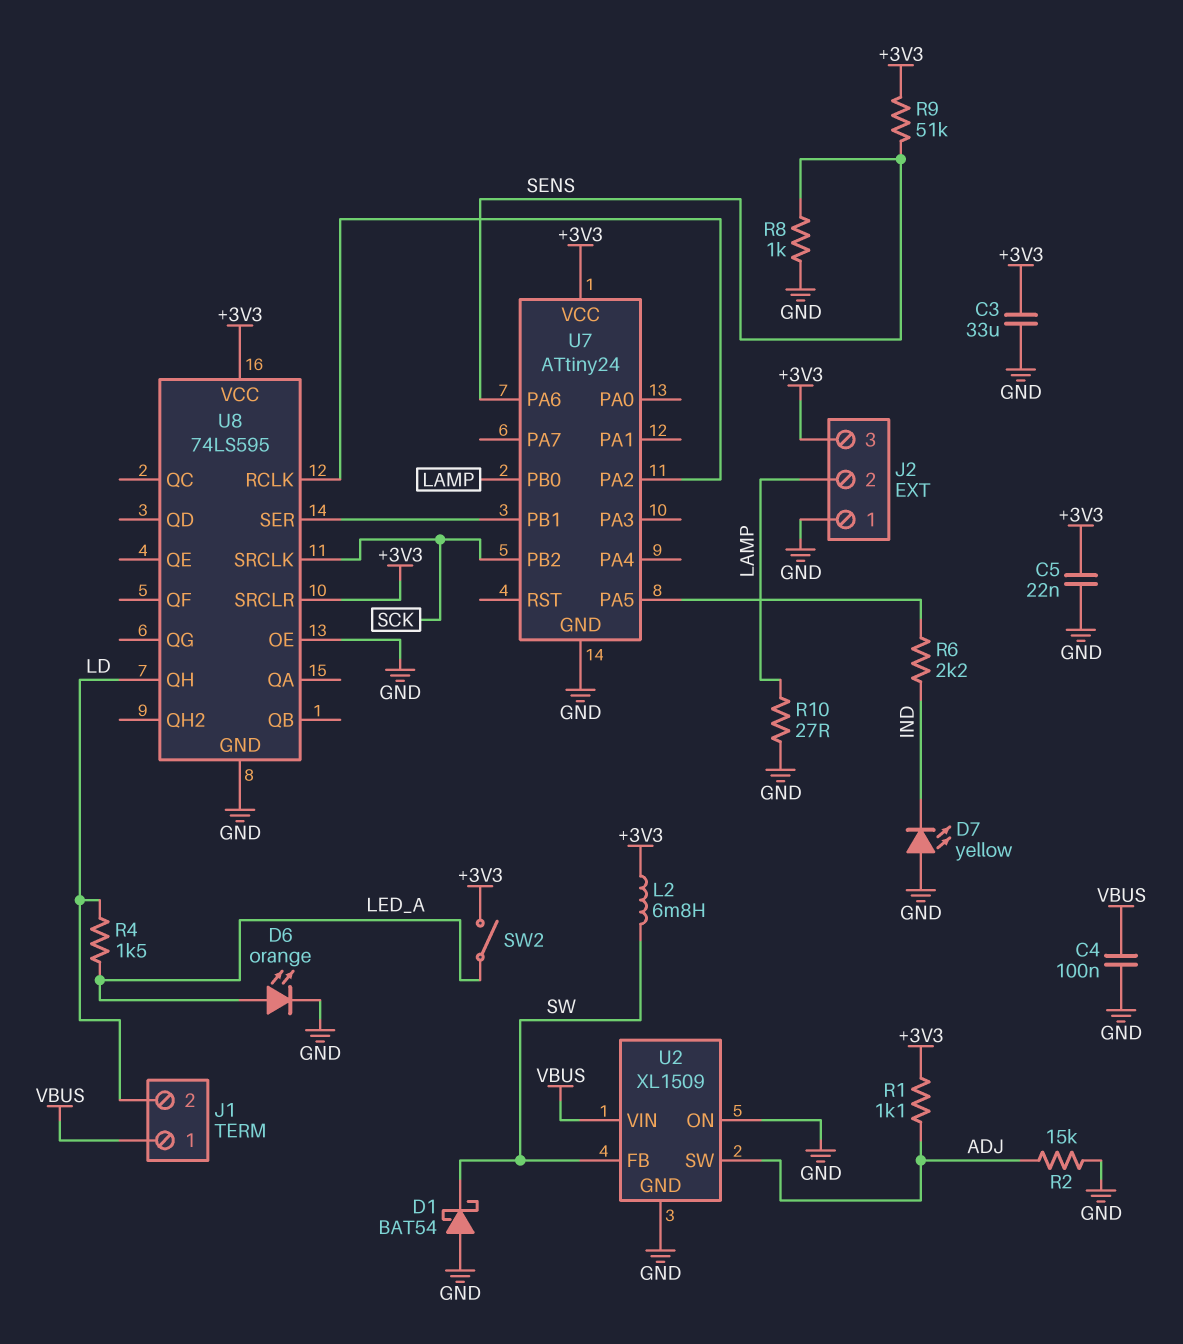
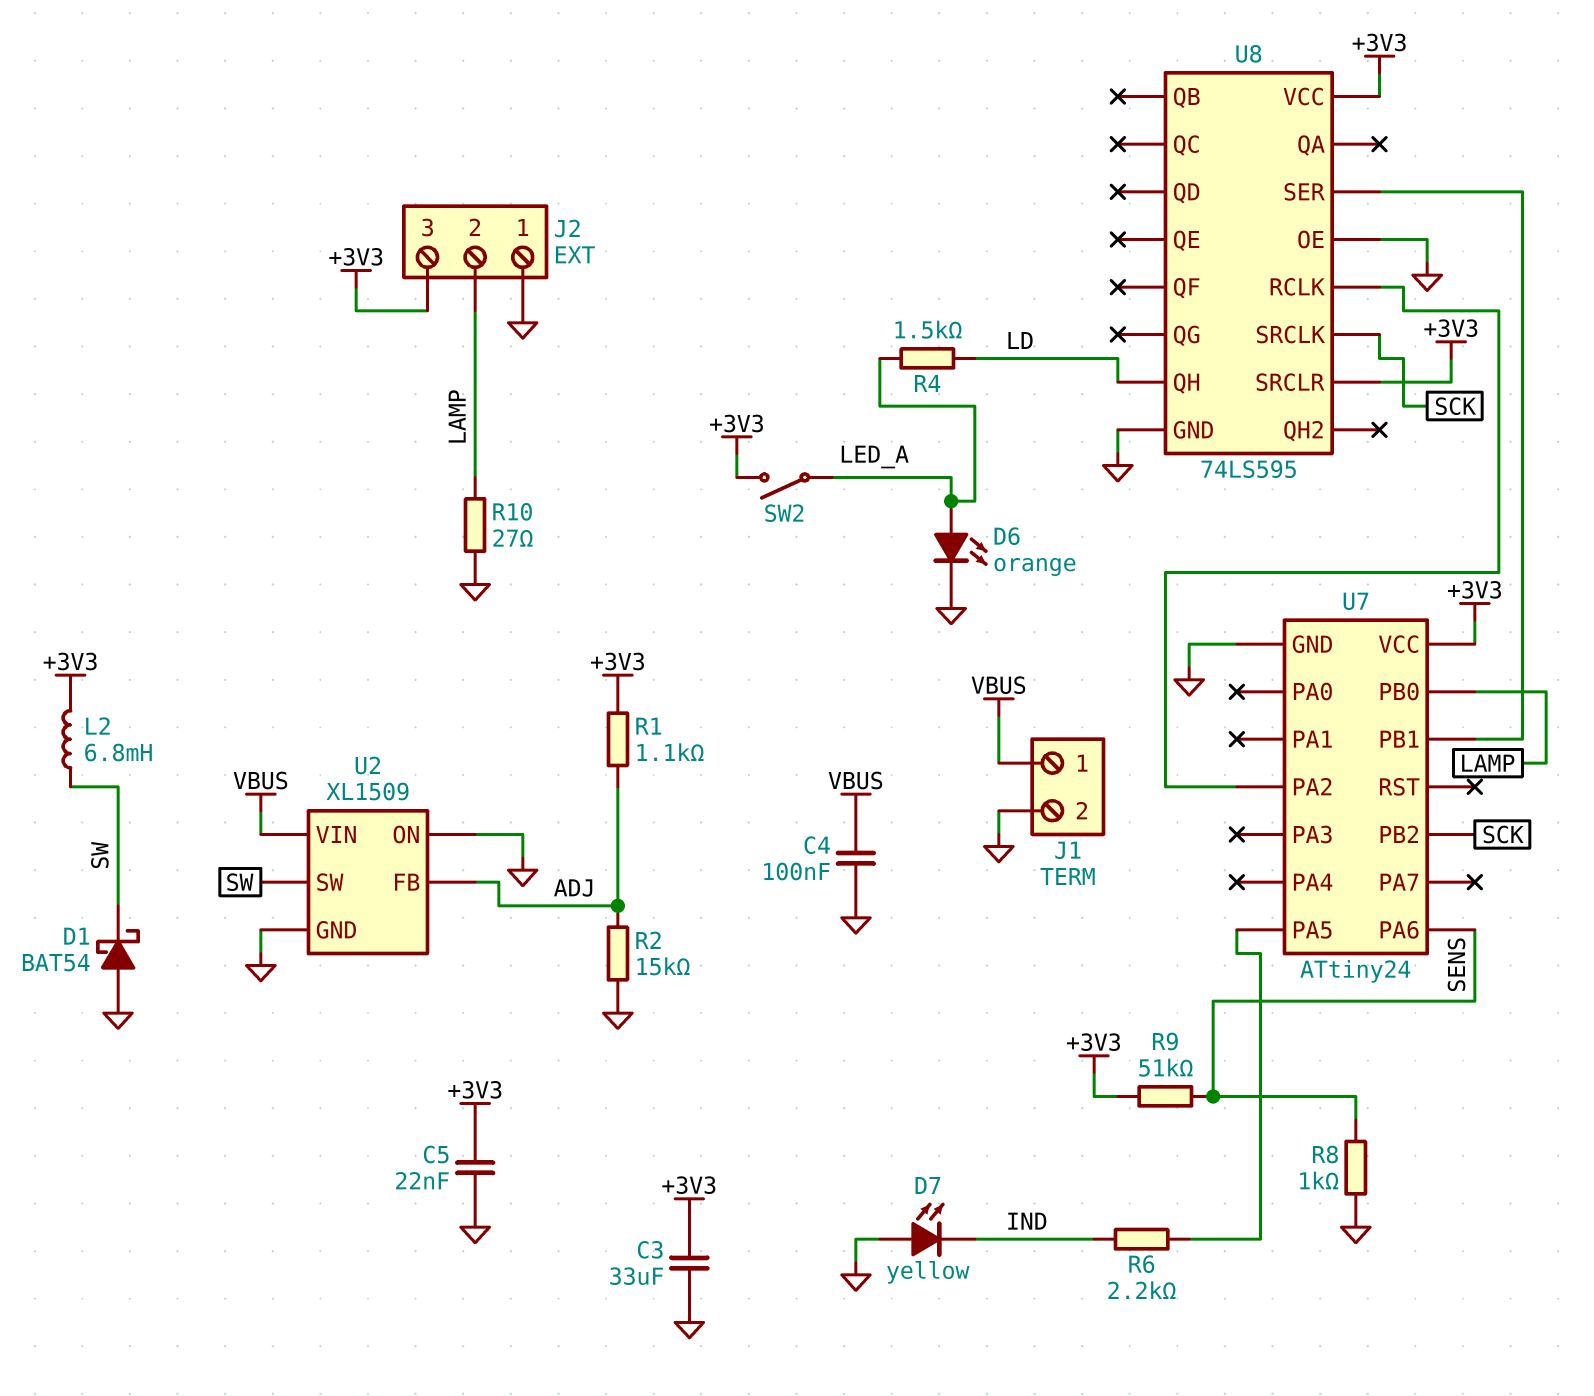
J1 pin 2: LD -> GND
U2 pin FB: SW -> ADJ
U2 pin SW: ADJ -> SW

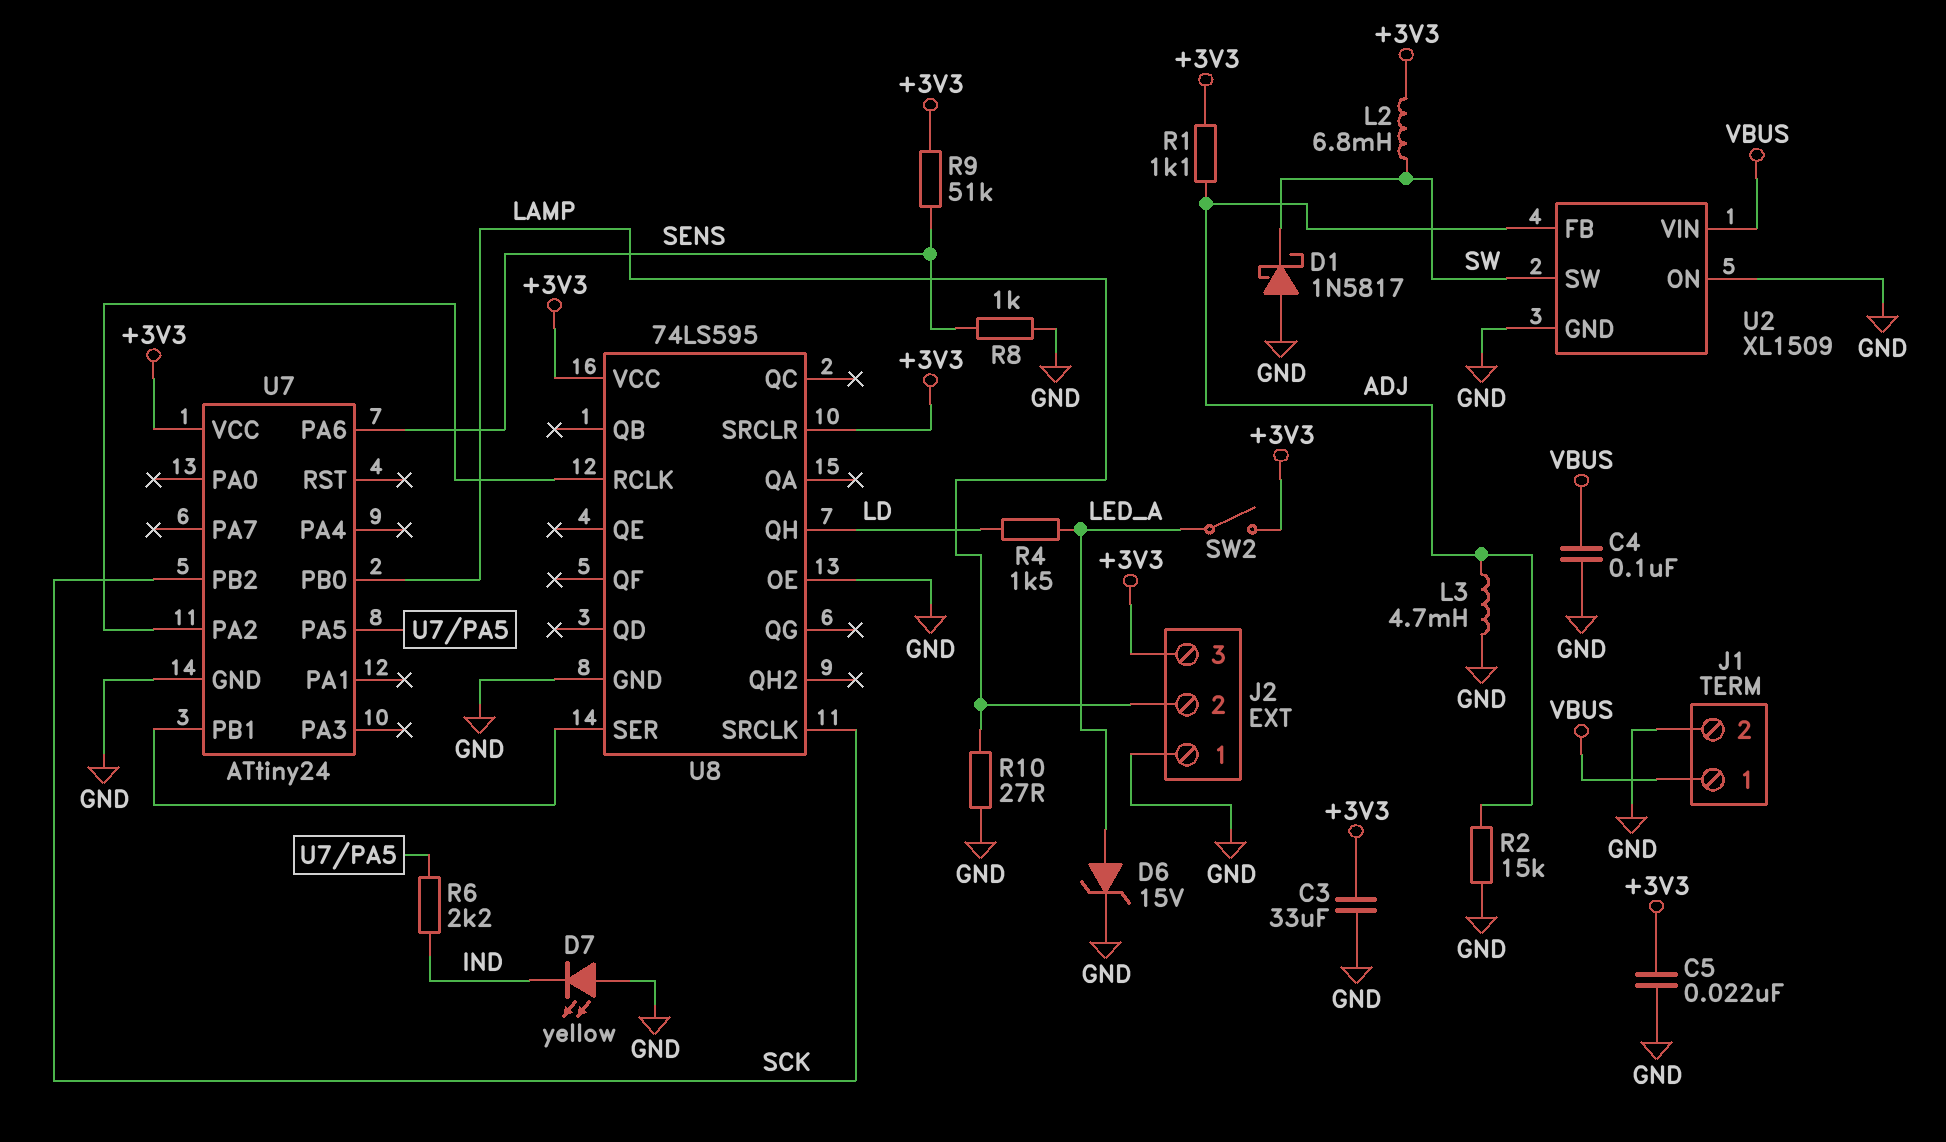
D1: schottky BAT54 (A GND, K SW) -> schottky 1N5817 (A GND, K SW)
D6: LED orange (A LED_A, K GND) -> zener 15V (A LED_A, K GND)
L3: none -> 4.7mH (ADJ, GND)

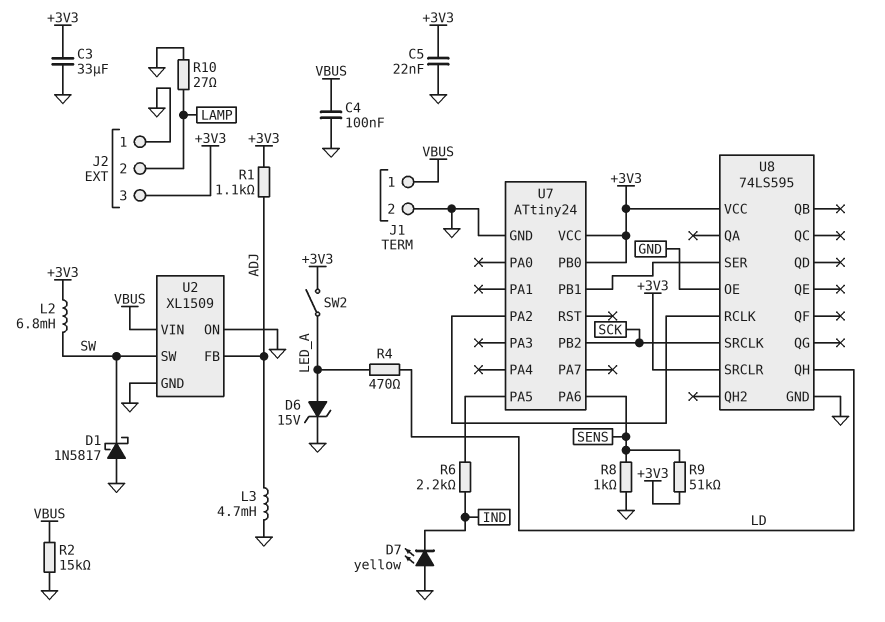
R2: 15k (ADJ, GND) -> 15k (GND, VBUS)
R4: 1.5k (LD, LED_A) -> 470 (LD, LED_A)
U7 pin PB0: LAMP -> +3V3

